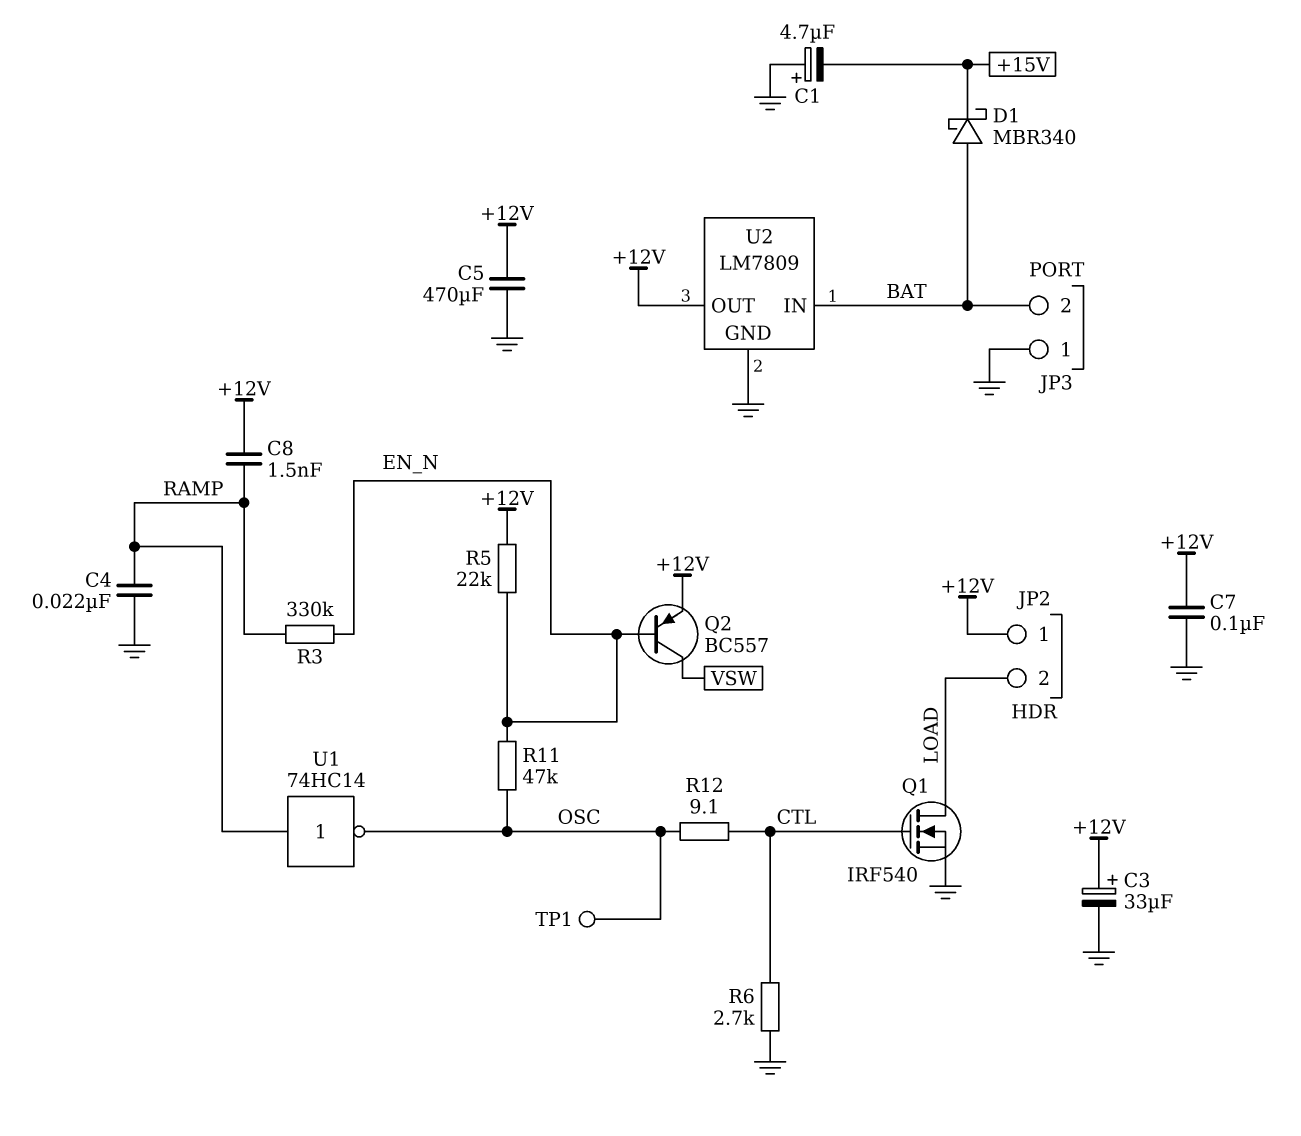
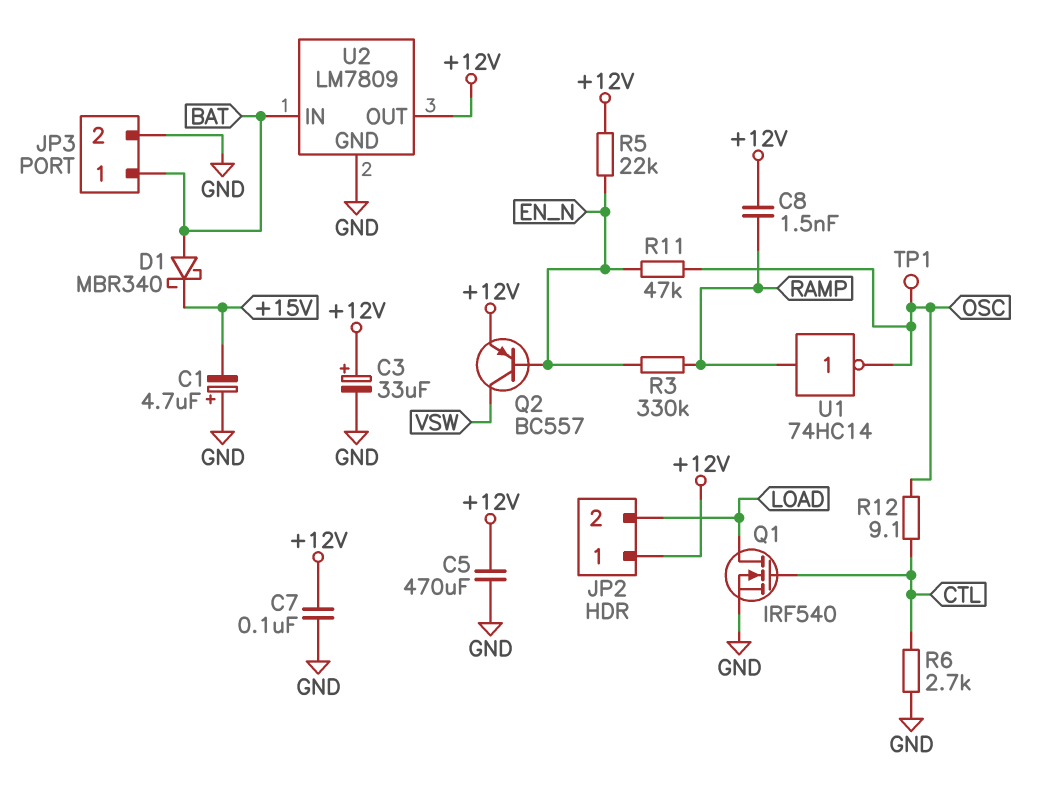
C4: 22nF (GND, RAMP) -> none
JP3 pin 1: GND -> BAT
JP3 pin 2: BAT -> GND

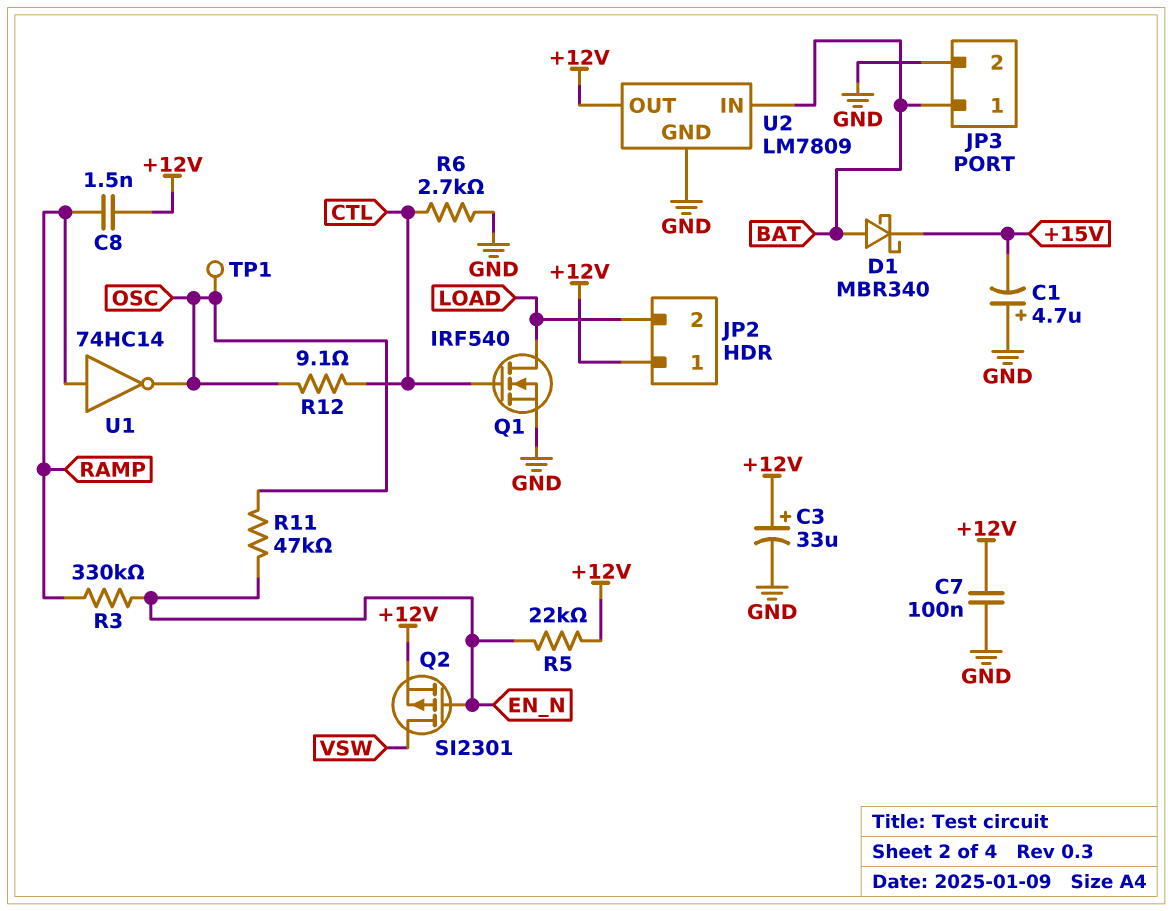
C5: 470uF (+12V, GND) -> none
Q2: PNP BC557 (B EN_N, C VSW, E +12V) -> PMOS SI2301 (G EN_N, D VSW, S +12V)

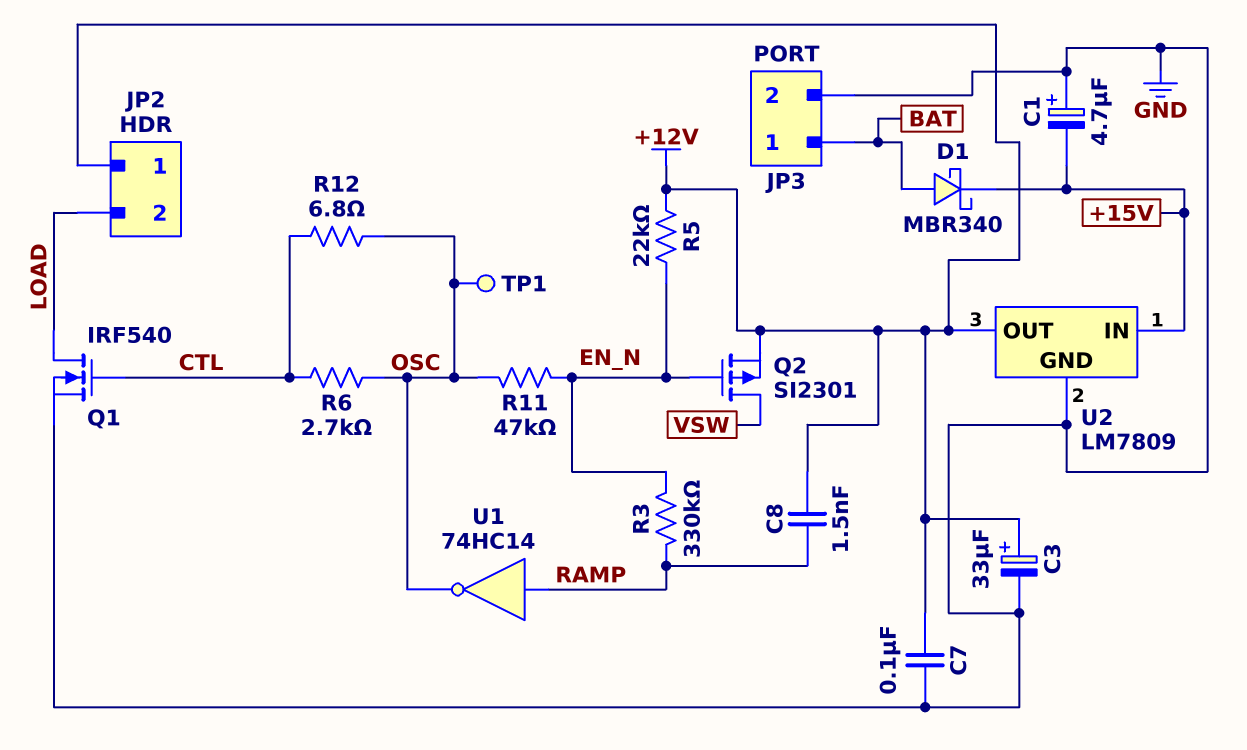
R6: 2.7k (CTL, GND) -> 2.7k (CTL, OSC)
R12: 9.1 (CTL, OSC) -> 6.8 (CTL, OSC)
U2 pin IN: BAT -> +15V

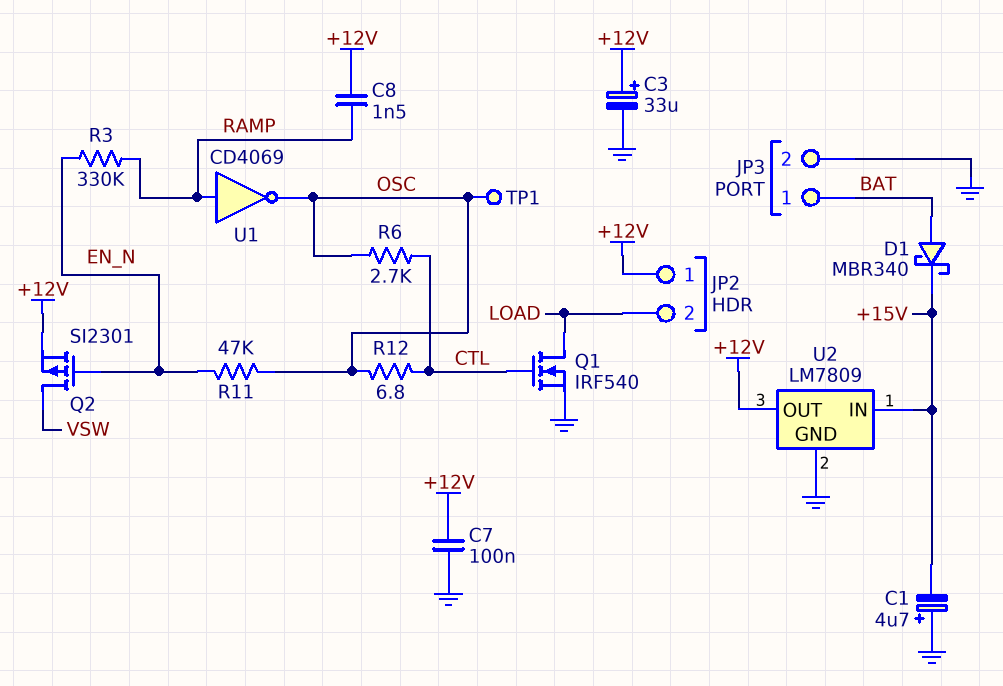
R5: 22k (+12V, EN_N) -> none
U1: NOT 74HC14 (in RAMP, out OSC) -> NOT CD4069 (in RAMP, out OSC)

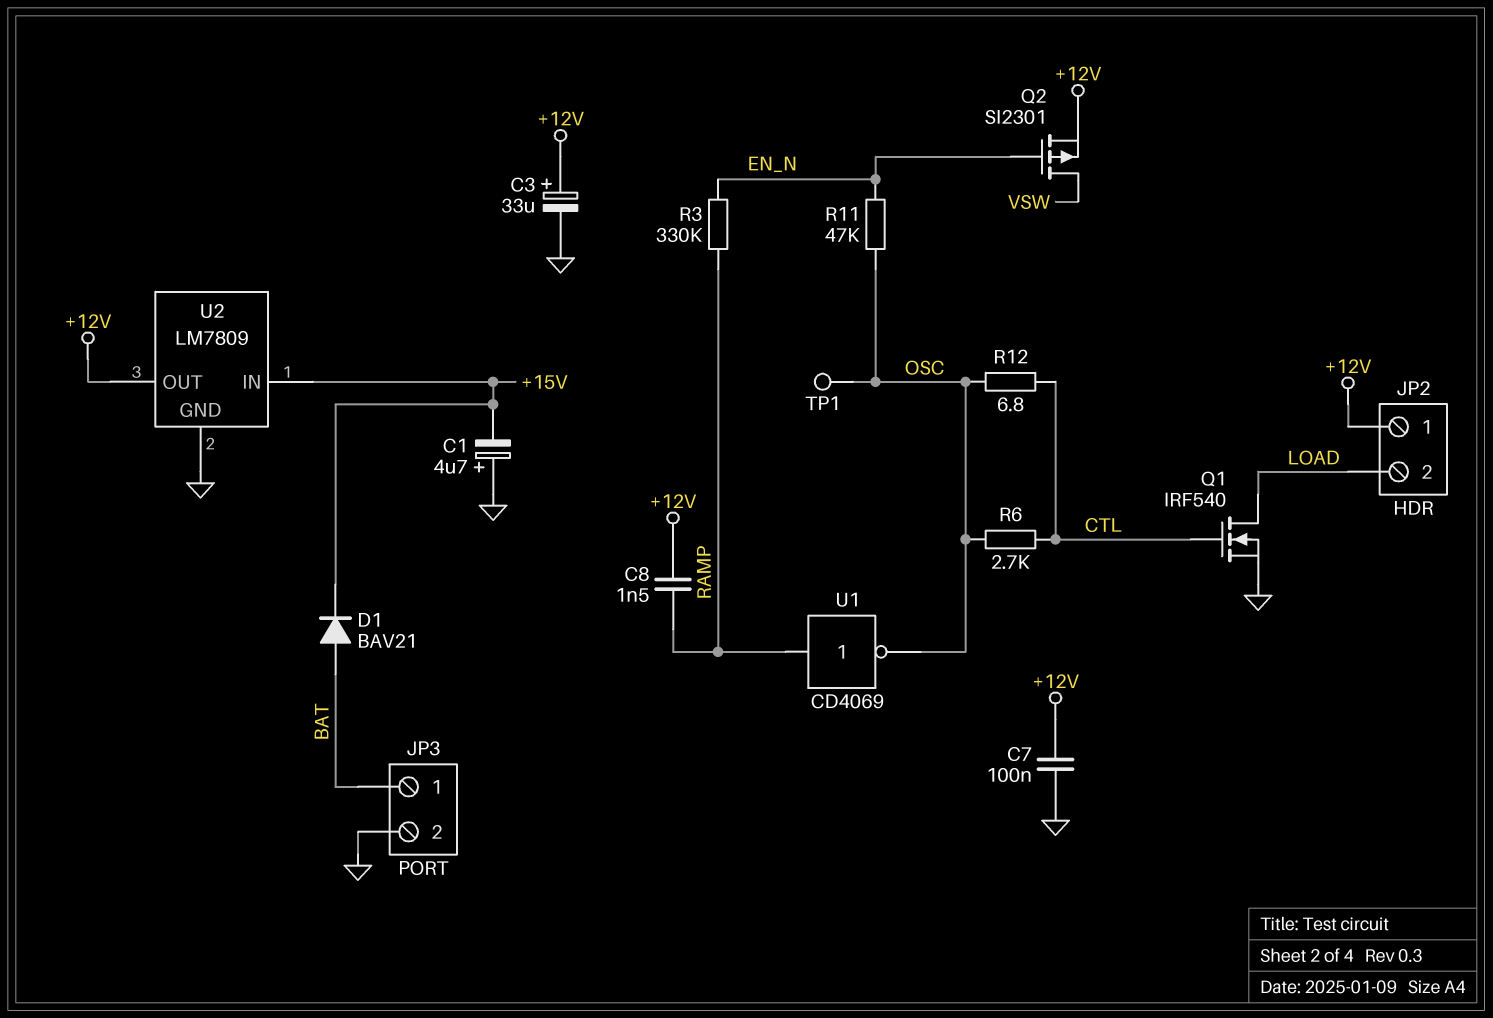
D1: schottky MBR340 (A BAT, K +15V) -> diode BAV21 (A BAT, K +15V)

